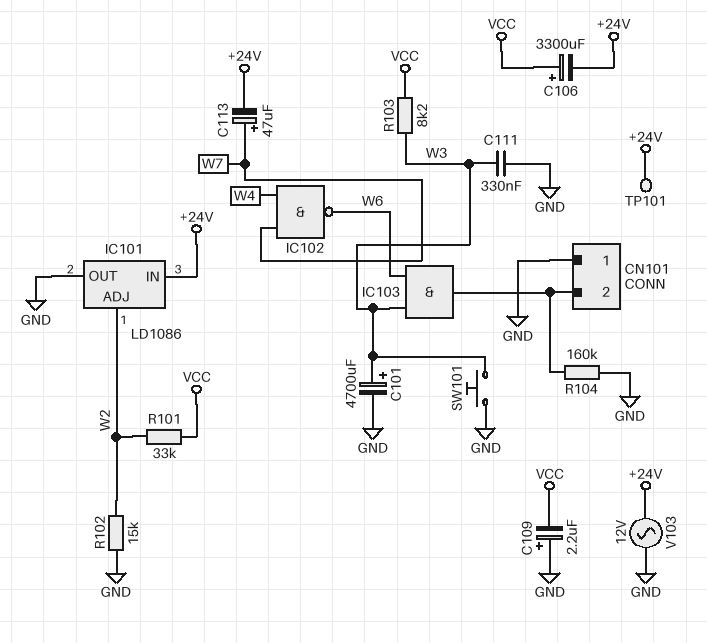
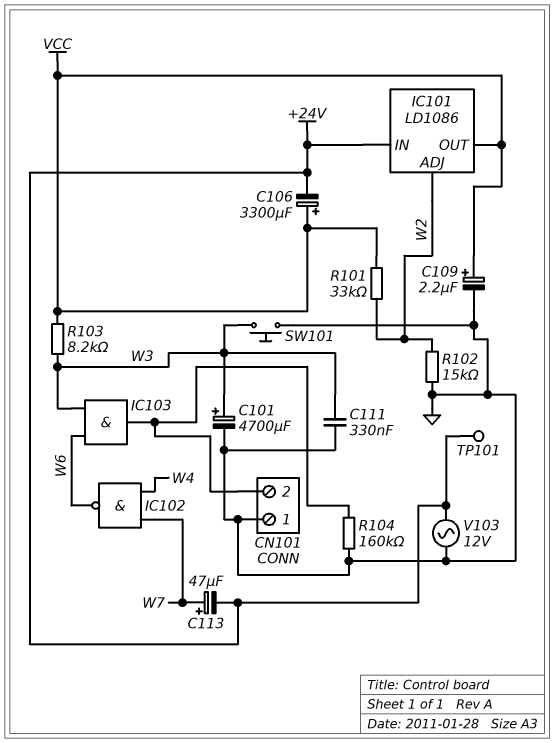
C109: 2.2uF (plus GND, minus VCC) -> 2.2uF (plus VCC, minus GND)
IC101 pin OUT: GND -> VCC

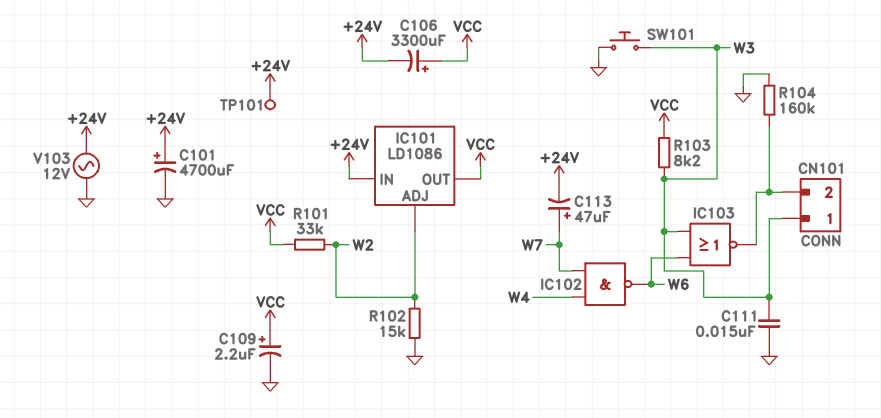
C101: 4700uF (plus W3, minus GND) -> 4700uF (plus +24V, minus GND)
C111: 330nF (GND, W3) -> 15nF (GND, W3)
CN101 pin 1: GND -> W3
IC103: AND (in W3, in W6, out CN101/2) -> NOR (in W3, in W6, out CN101/2)

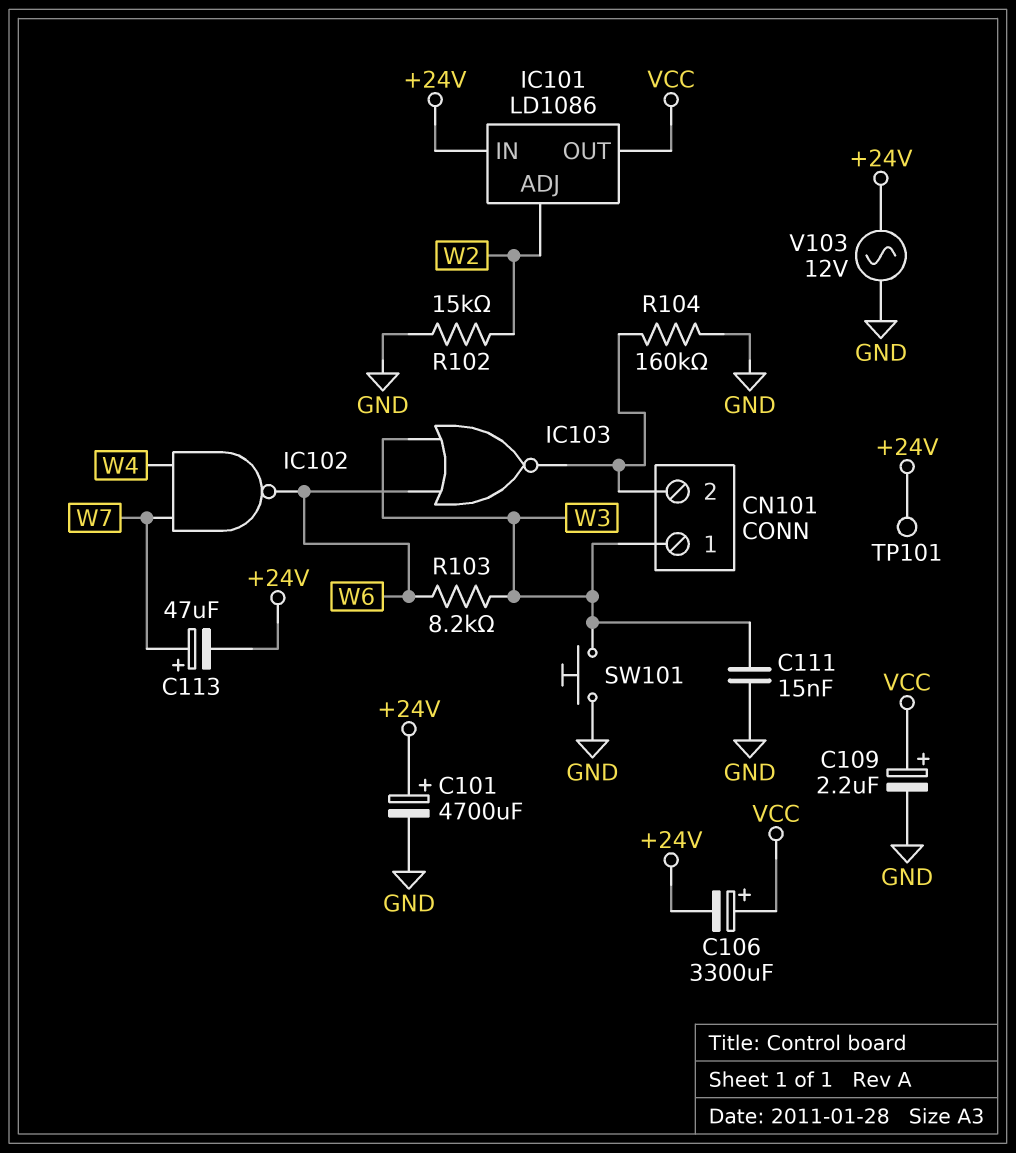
R101: 33k (VCC, W2) -> none
R103: 8.2k (VCC, W3) -> 8.2k (W3, W6)

